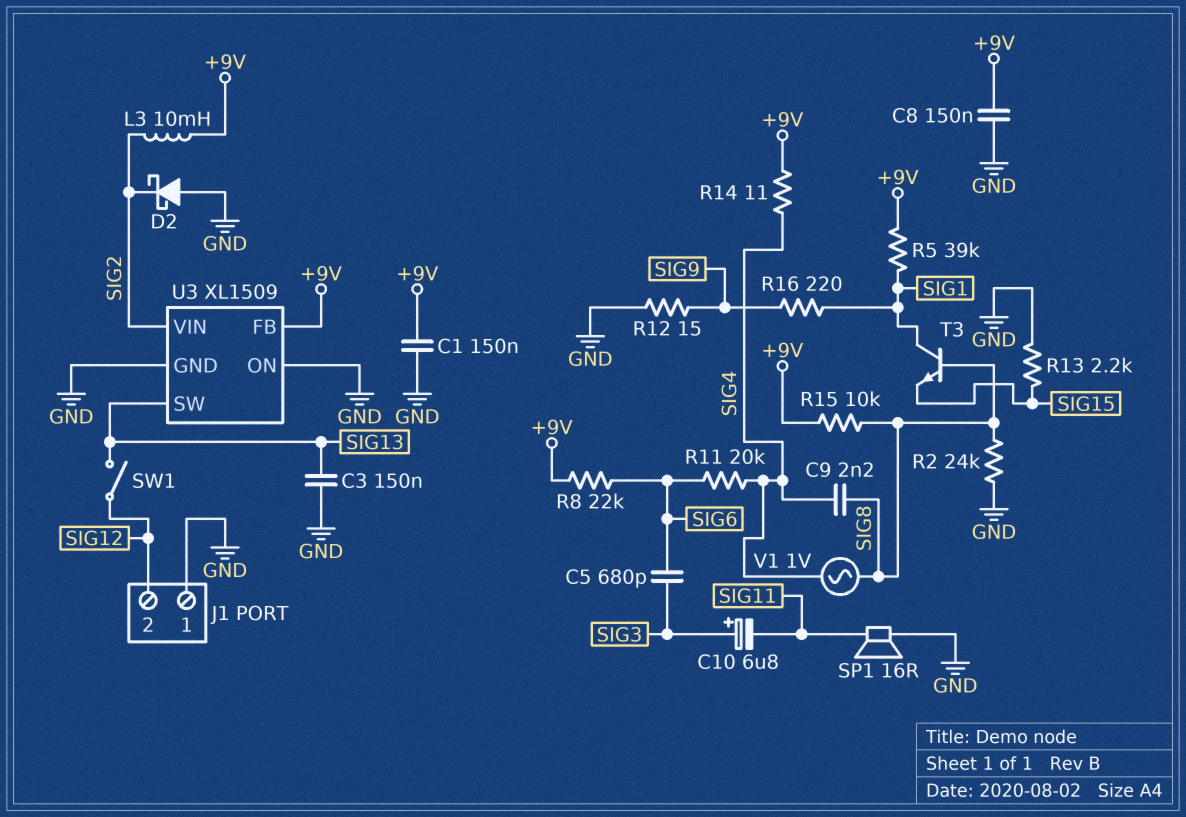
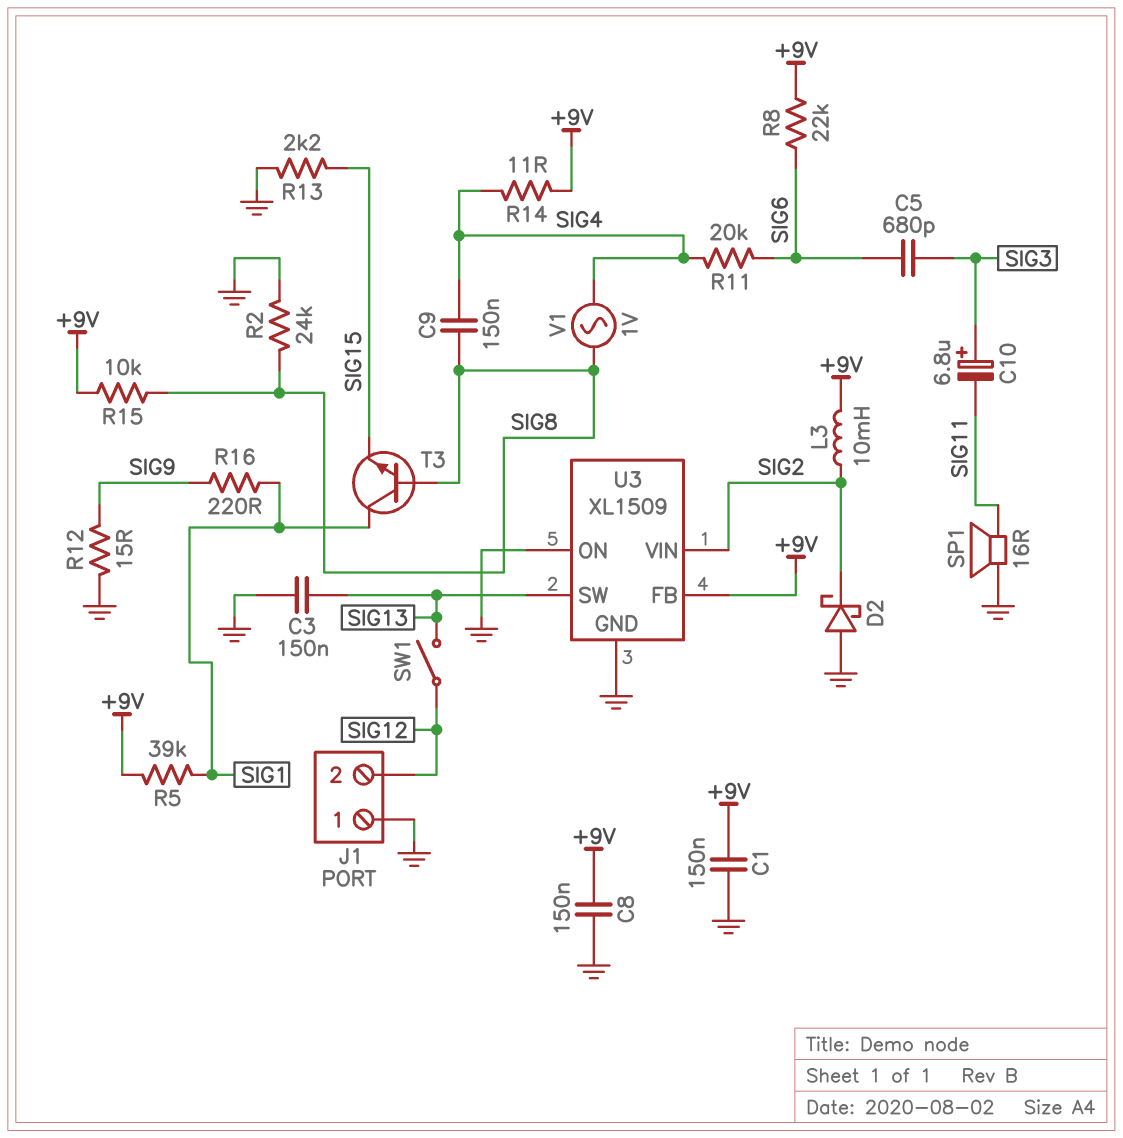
C9: 2.2nF (SIG4, SIG8) -> 150nF (SIG4, SIG8)

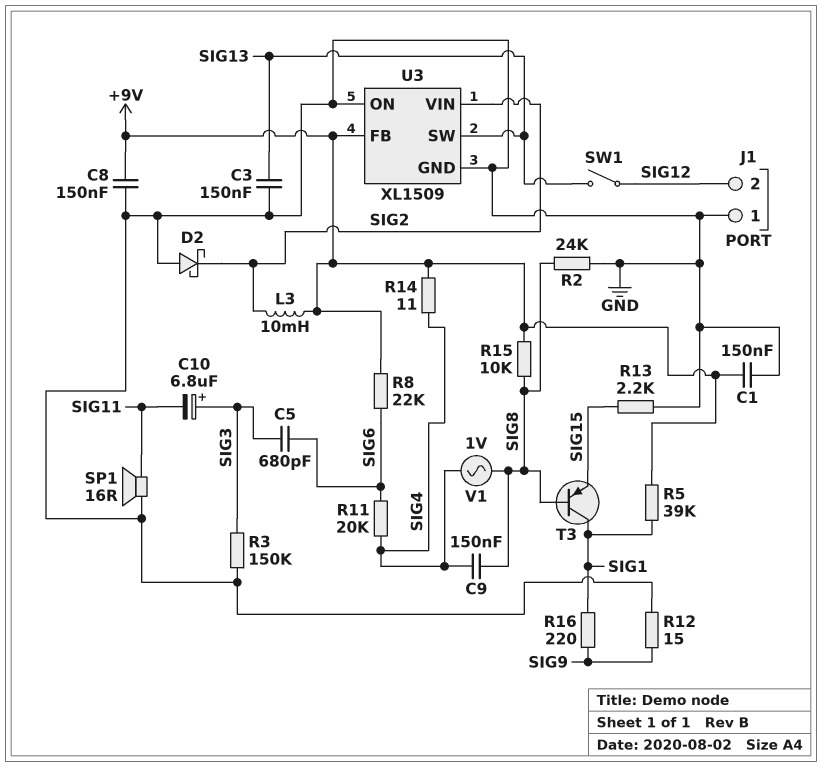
R3: none -> 150k (GND, SIG3)
T3: NPN (B SIG8, C SIG1, E SIG15) -> PNP (B SIG8, C SIG1, E SIG15)

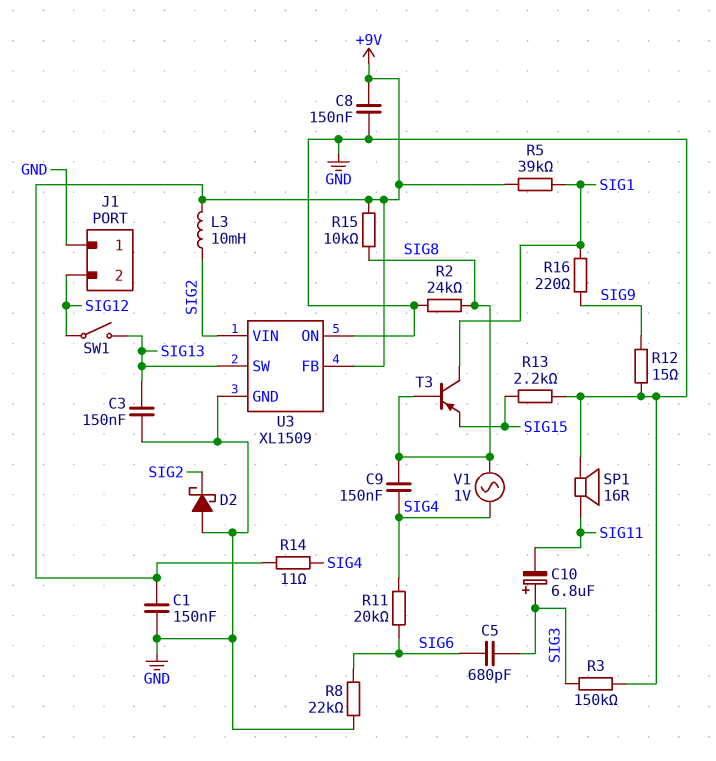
R8: 22k (+9V, SIG6) -> 22k (GND, SIG6)

